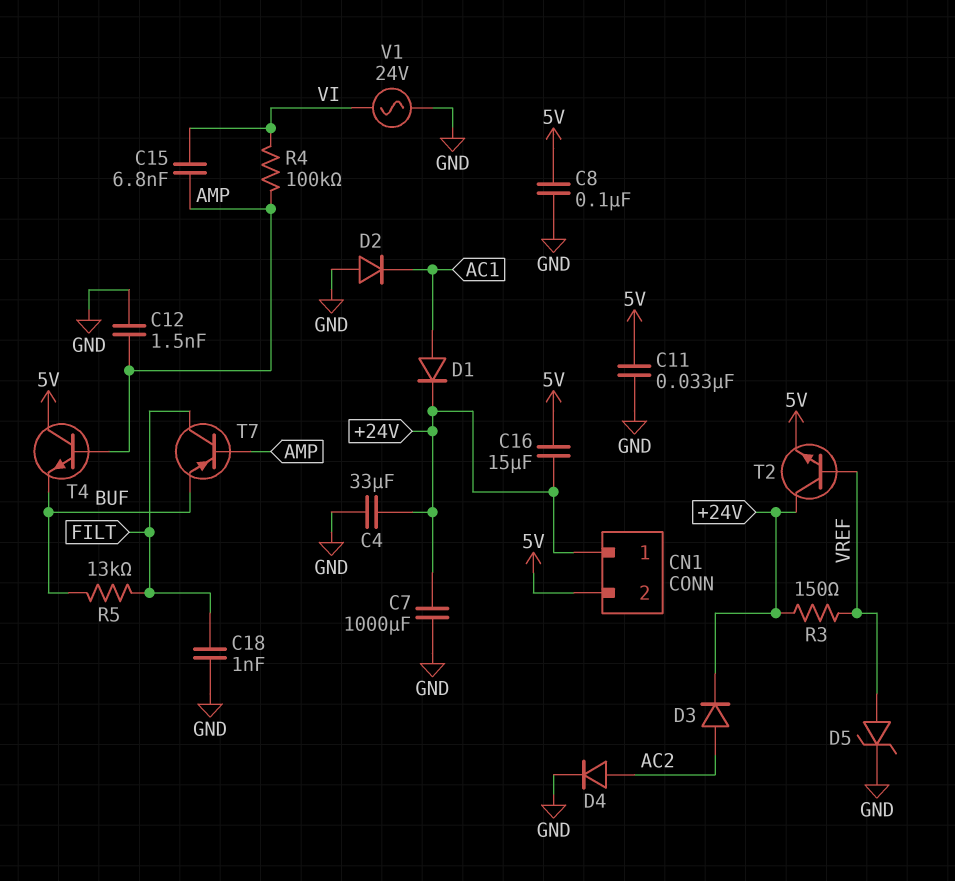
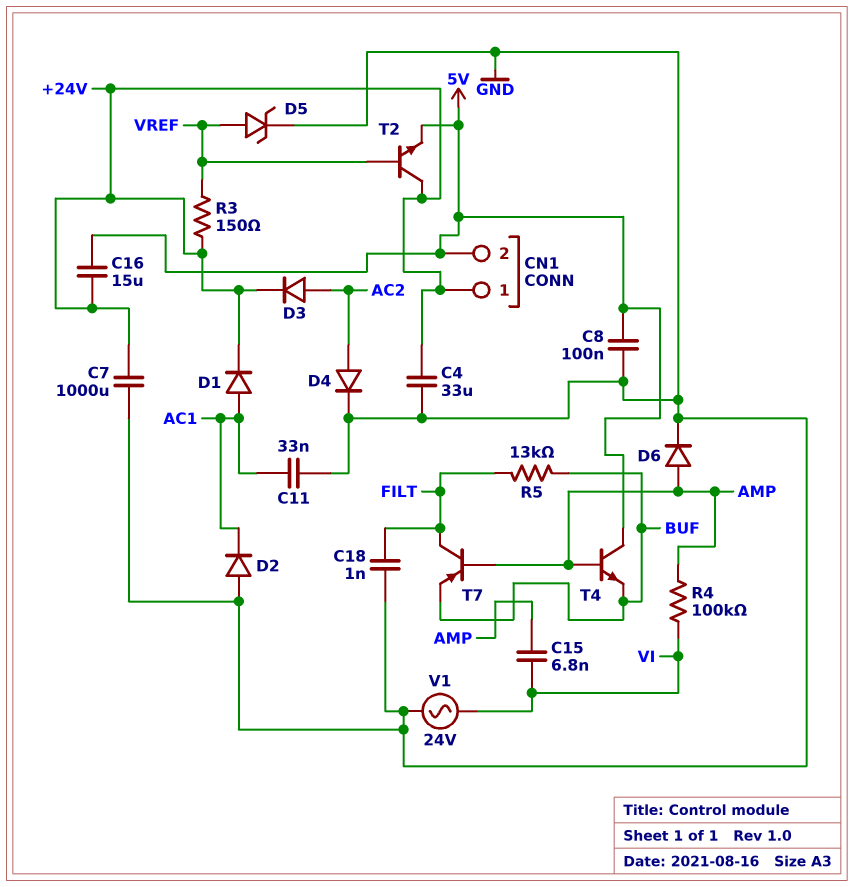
C11: 33nF (5V, GND) -> 33nF (AC1, GND)
C12: 1.5nF (AMP, GND) -> none
D6: none -> diode (A AMP, K GND)

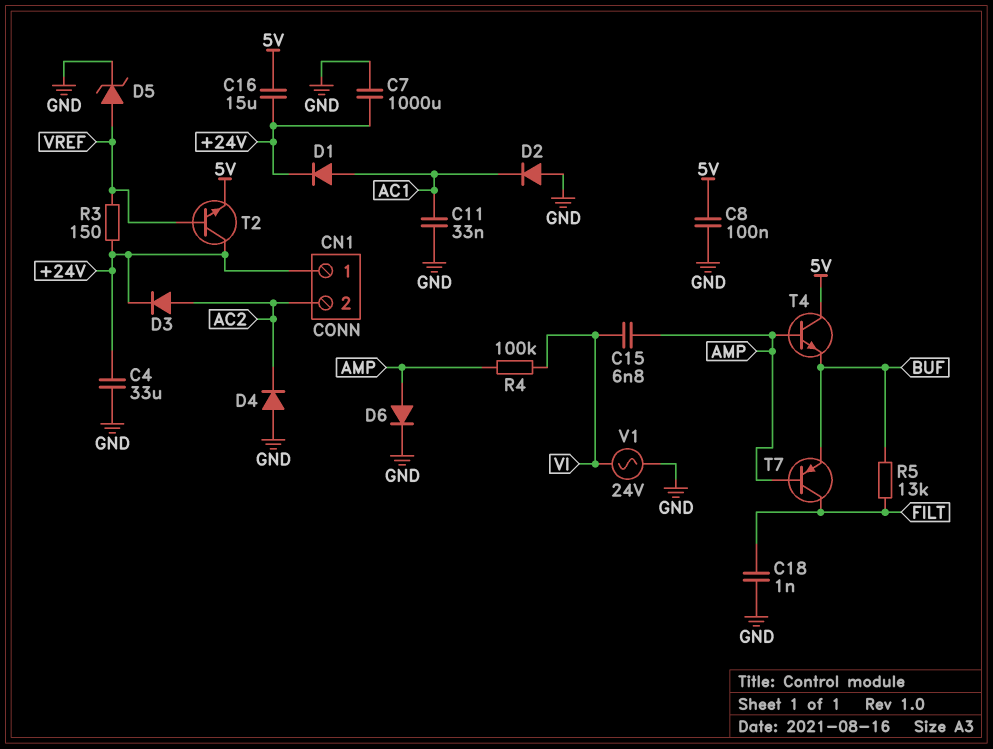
CN1 pin 2: 5V -> AC2
D4: diode (A AC2, K GND) -> diode (A GND, K AC2)

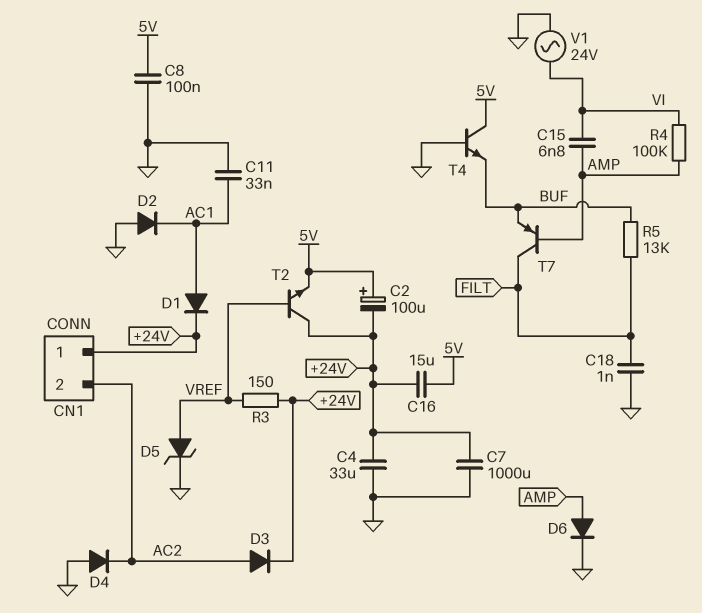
C2: none -> 100uF (plus 5V, minus +24V)
T4: NPN (B AMP, C 5V, E BUF) -> NPN (B GND, C 5V, E BUF)

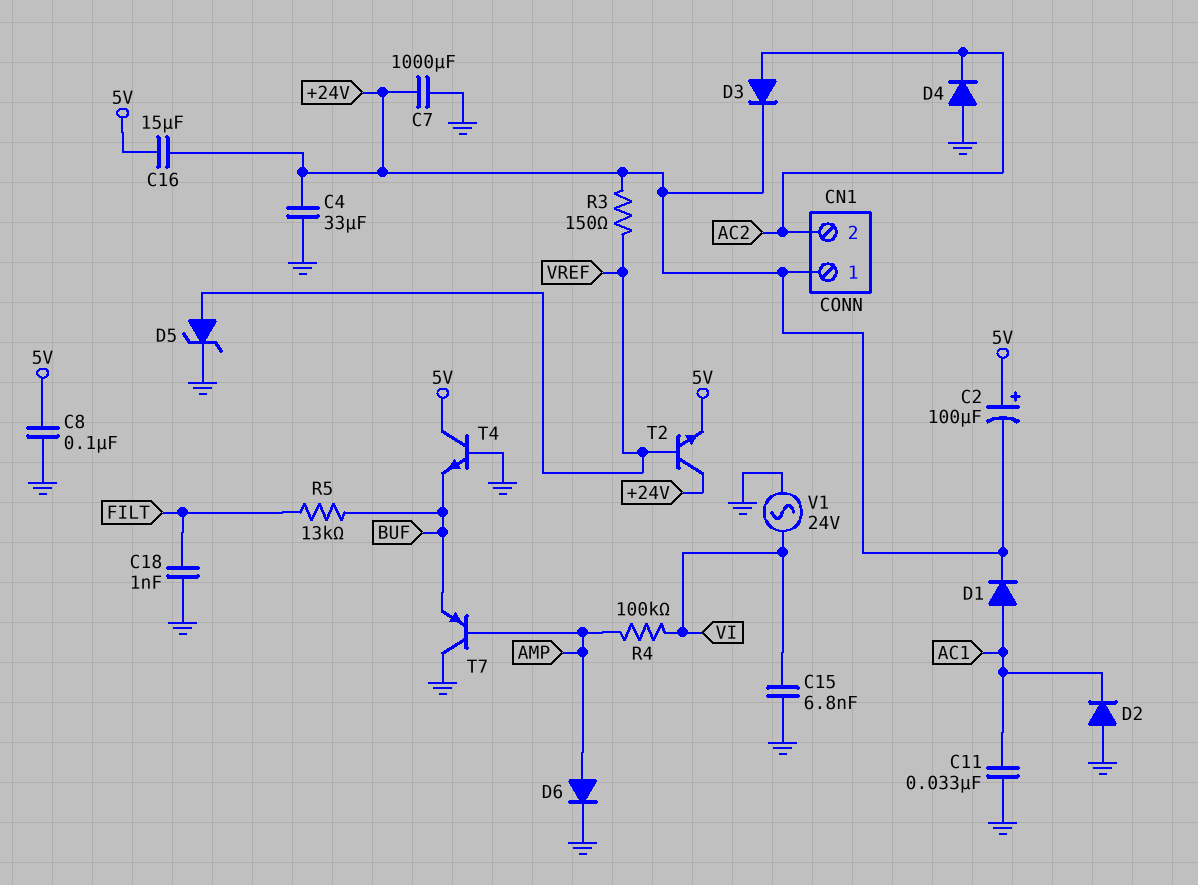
C15: 6.8nF (AMP, VI) -> 6.8nF (GND, VI)
T7: PNP (B AMP, C FILT, E BUF) -> PNP (B AMP, C GND, E BUF)

